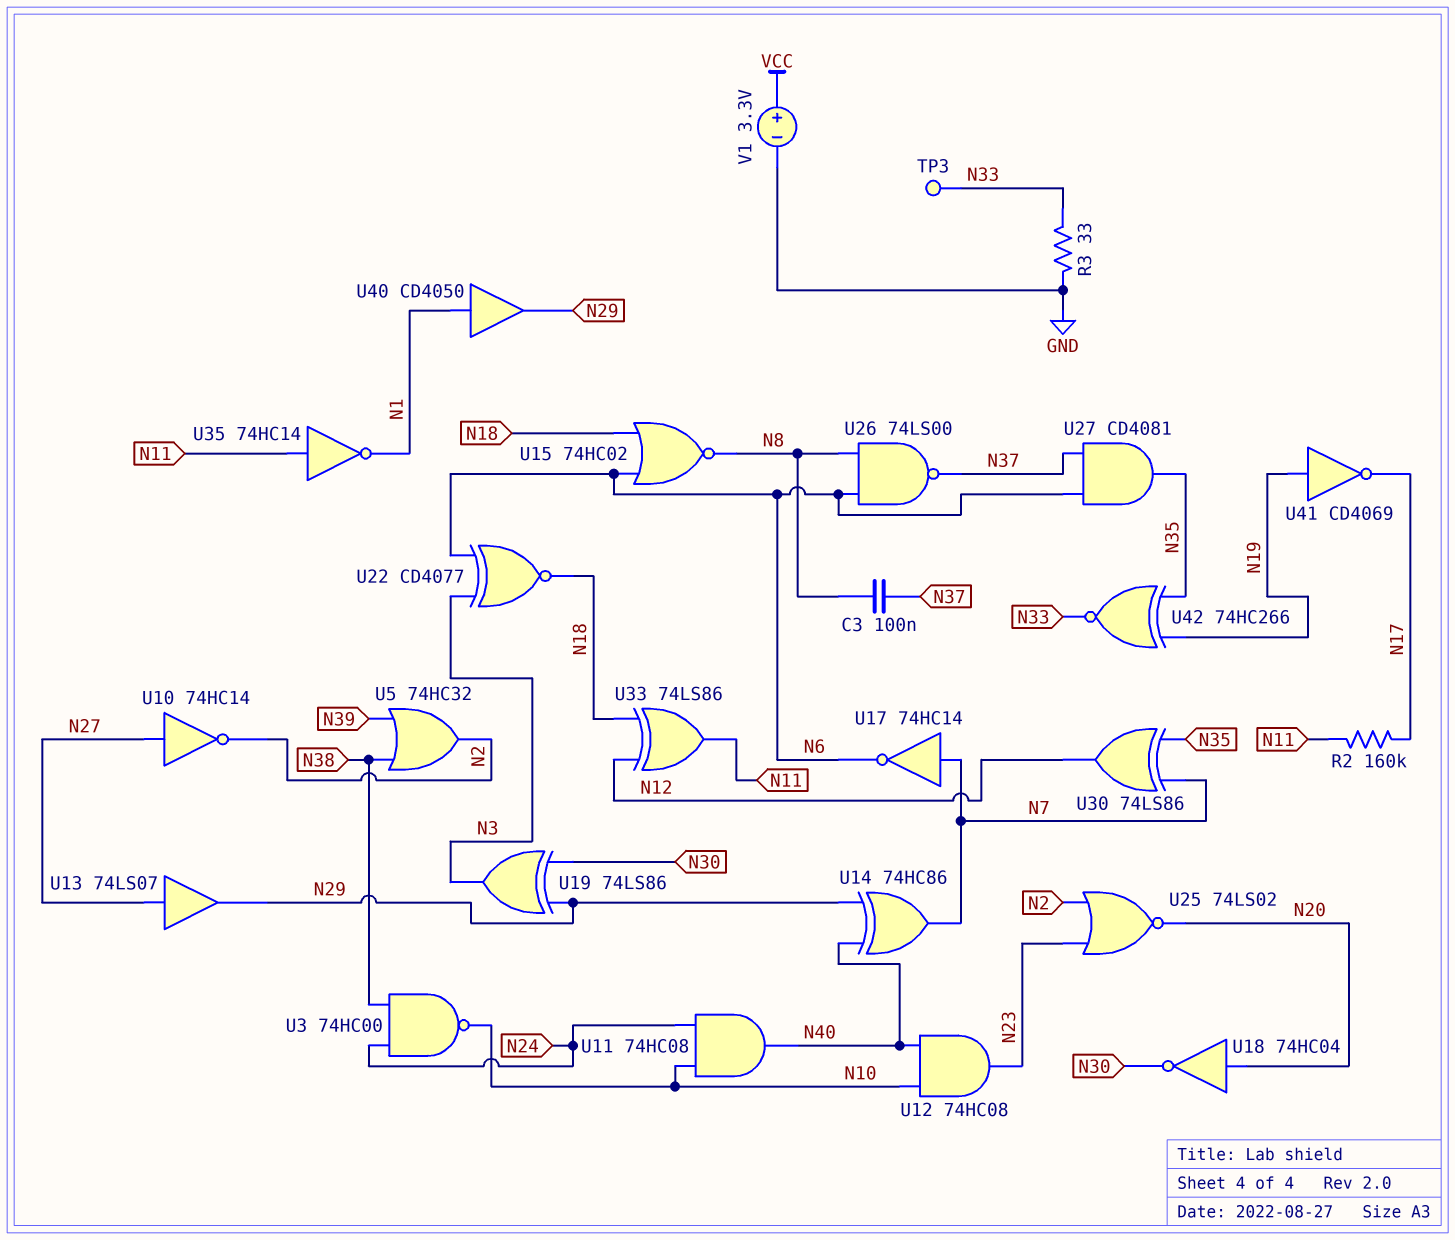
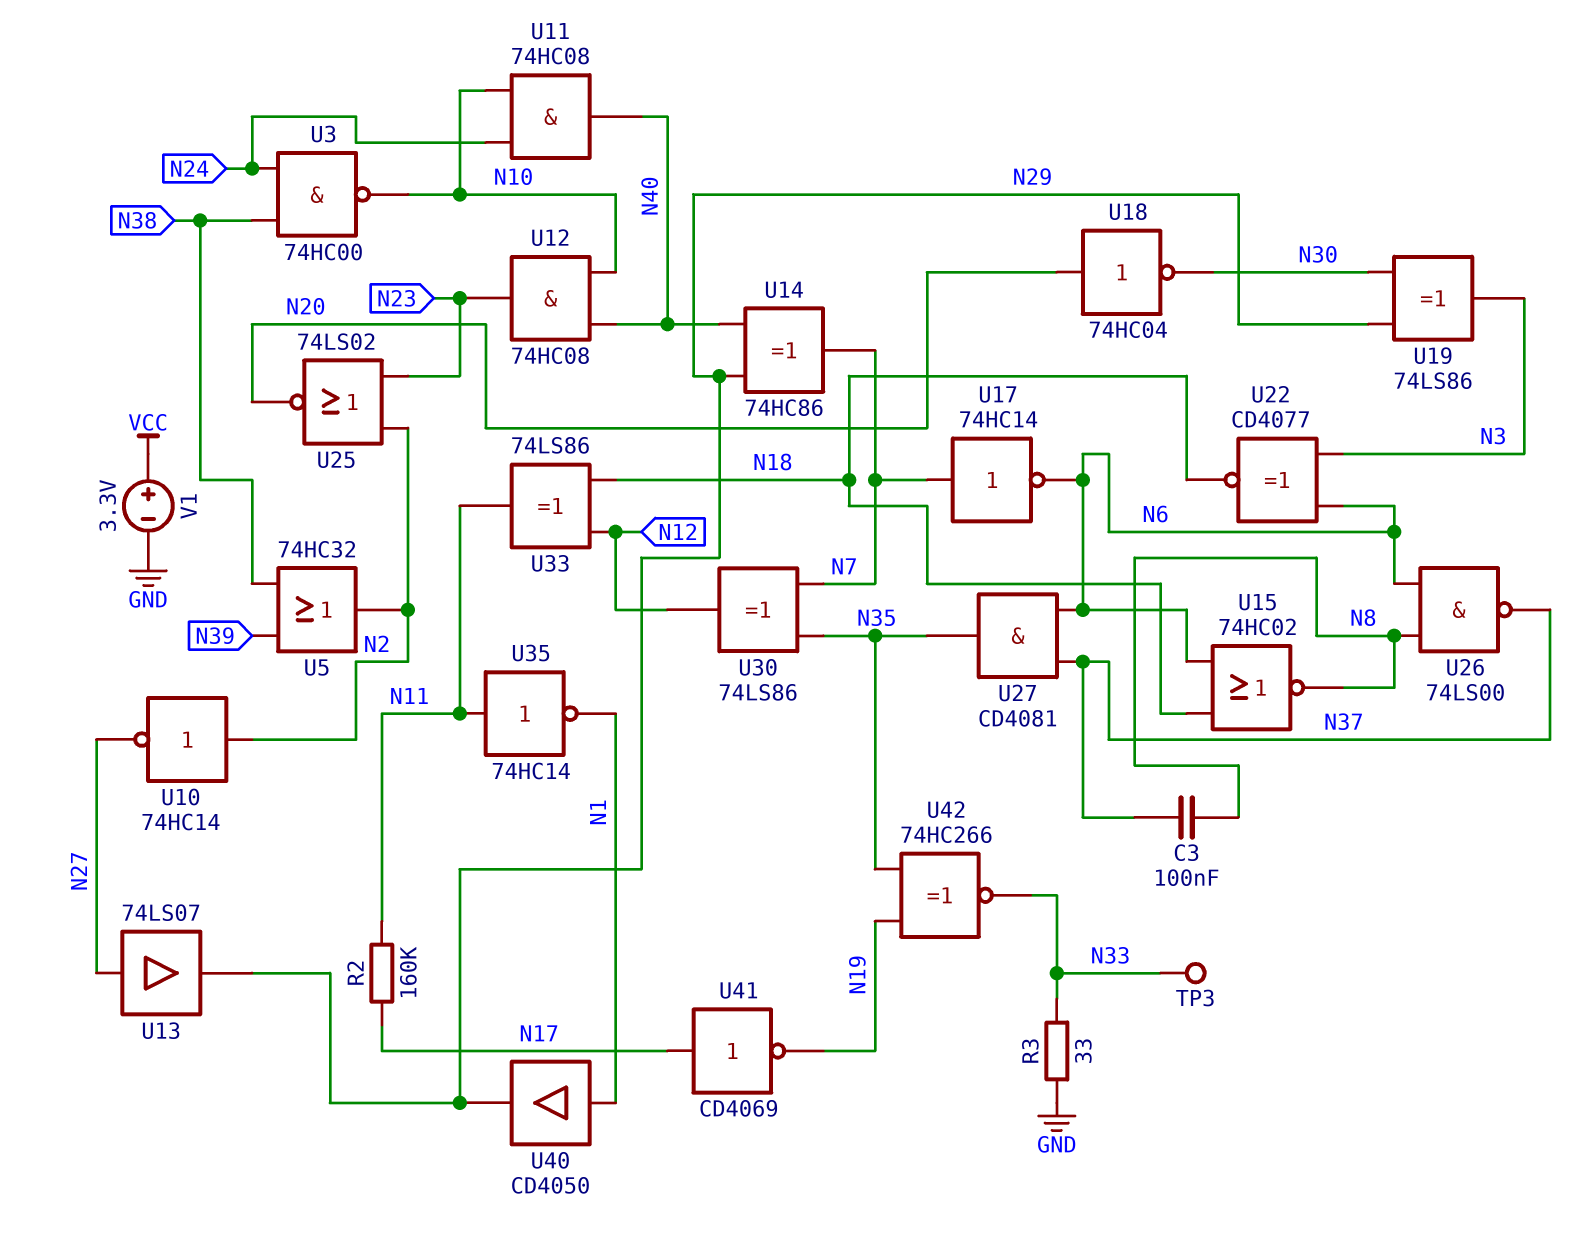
U10: NOT 74HC14 (in N27, out N2) -> NOT 74HC14 (in N2, out N27)
U41: NOT CD4069 (in N19, out N17) -> NOT CD4069 (in N17, out N19)

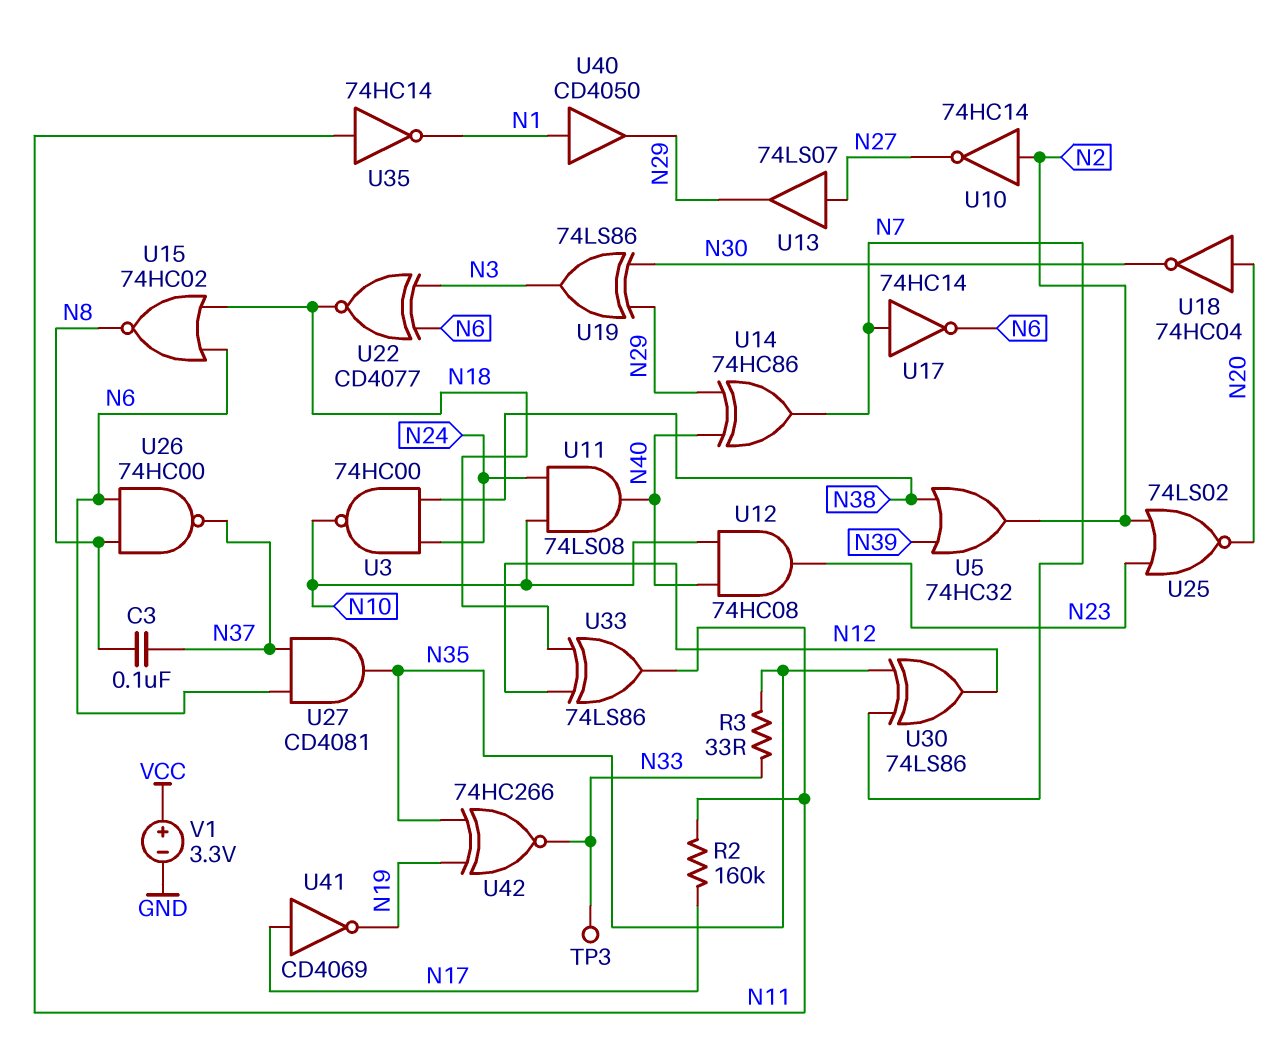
R3: 33 (GND, N33) -> 33 (N33, N35)
U11: AND 74HC08 (in N10, in N24, out N40) -> AND 74LS08 (in N10, in N24, out N40)
U26: NAND 74LS00 (in N6, in N8, out N37) -> NAND 74HC00 (in N6, in N8, out N37)

